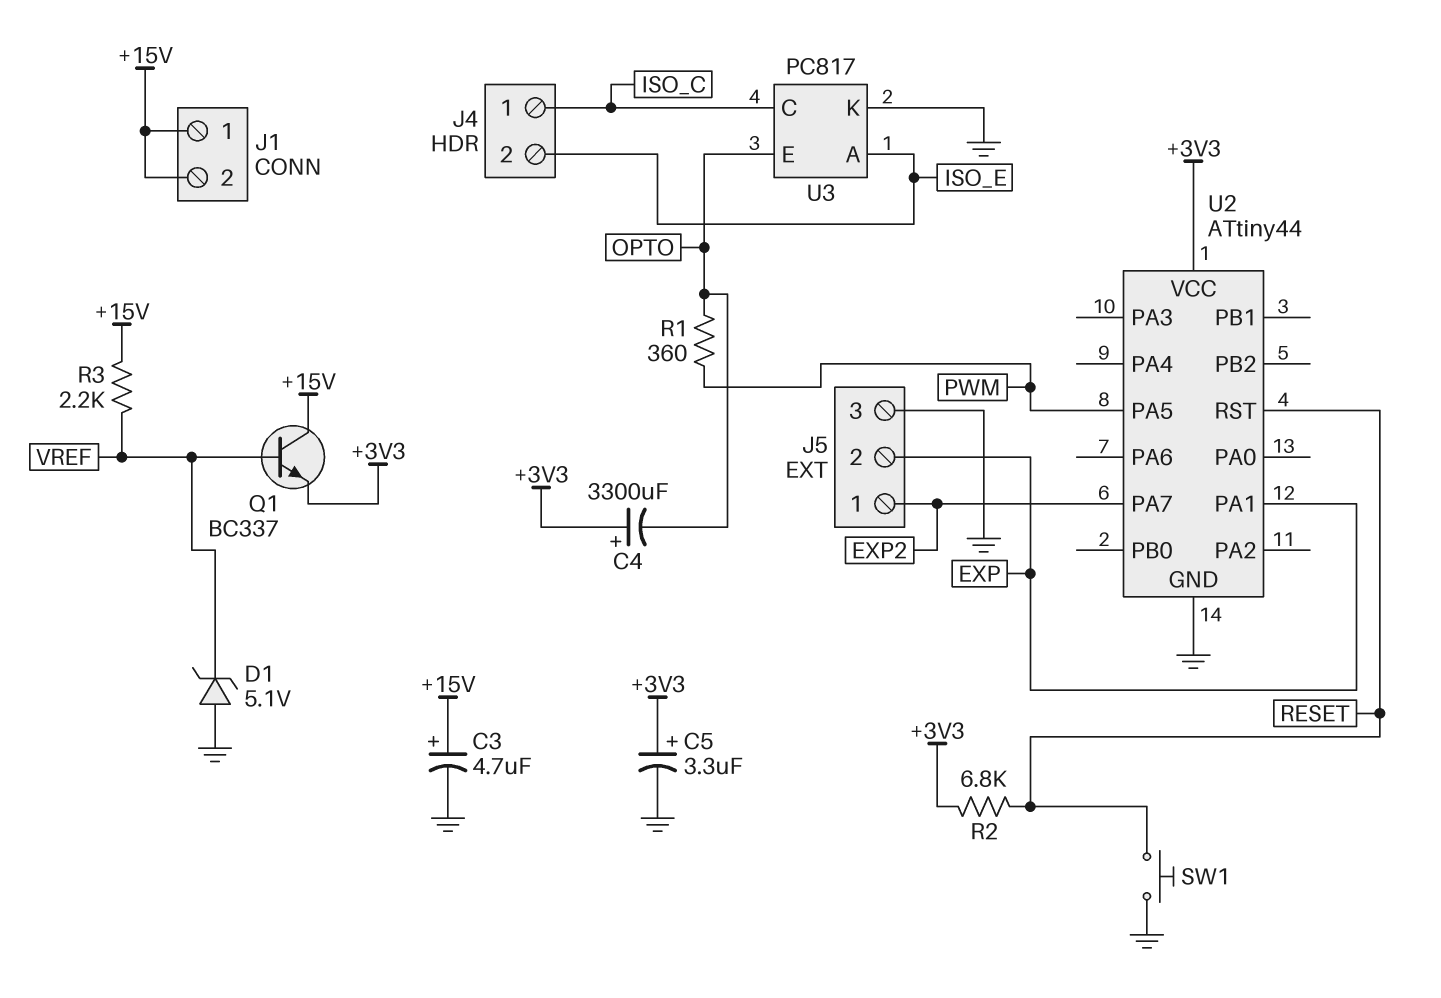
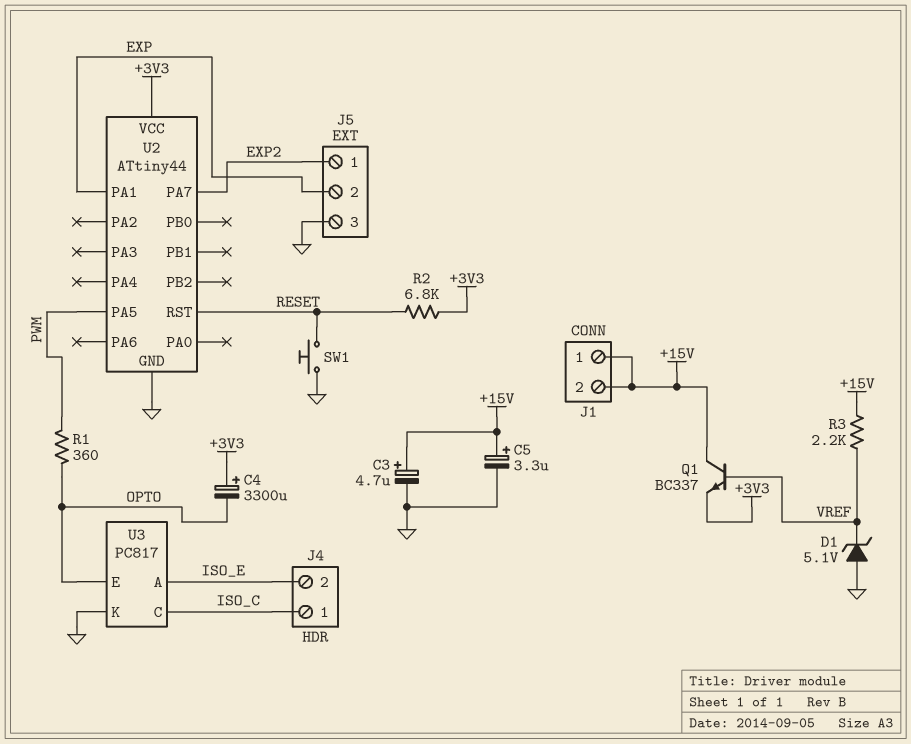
C5: 3.3uF (plus +3V3, minus GND) -> 3.3uF (plus +15V, minus GND)

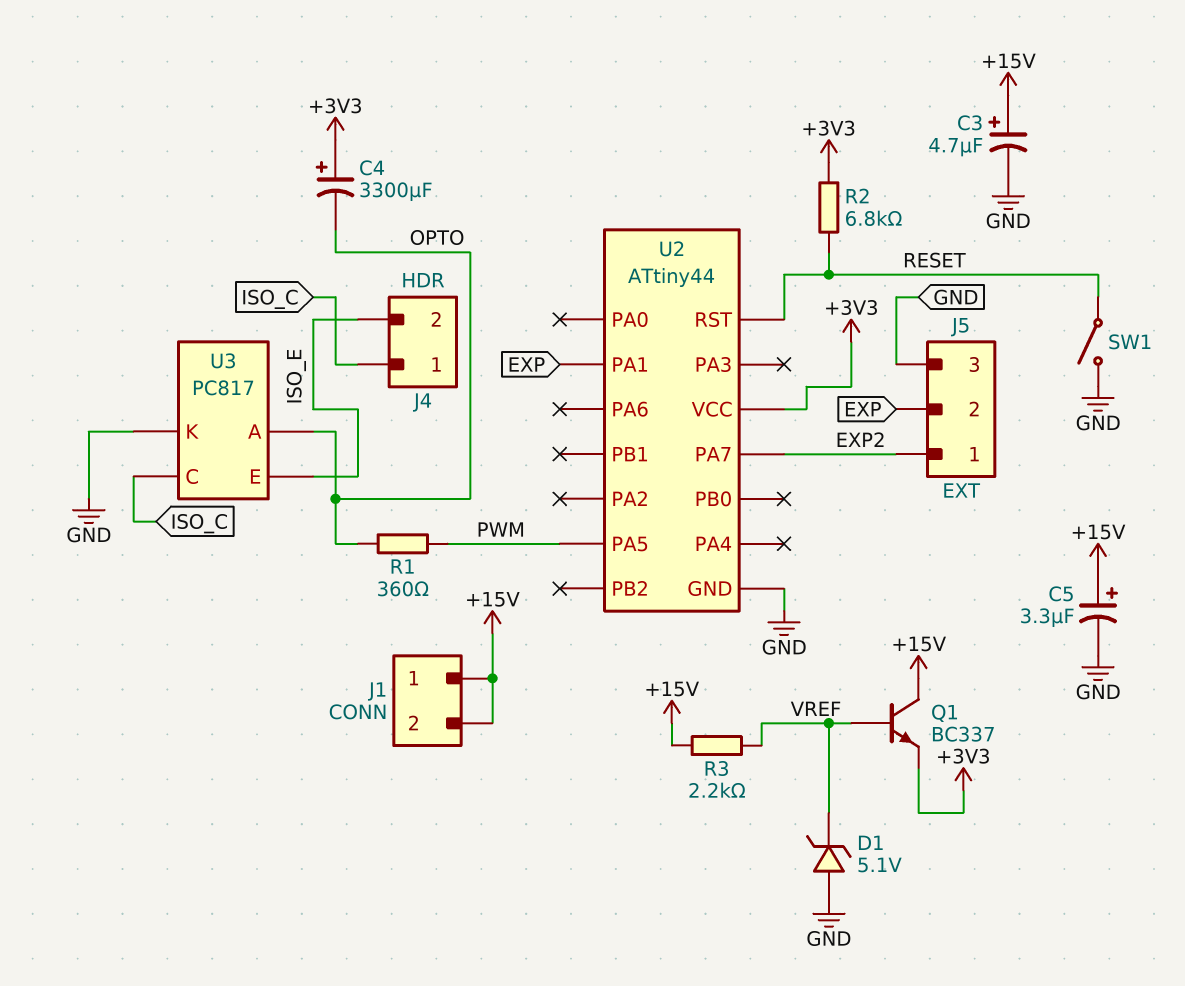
SW1: button (GND, RESET) -> switch (GND, RESET)
U3 pin A: ISO_E -> OPTO
U3 pin E: OPTO -> ISO_E

